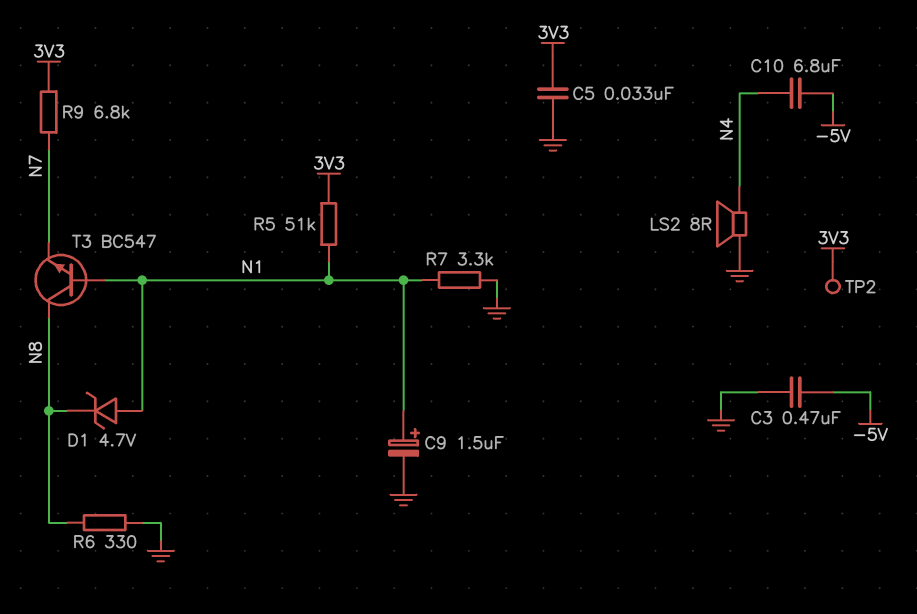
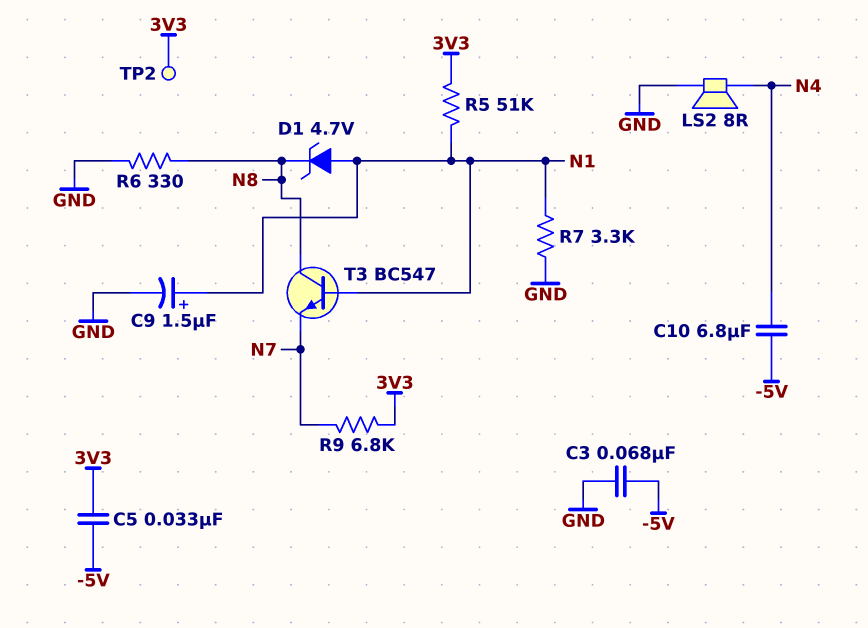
C3: 470nF (-5V, GND) -> 68nF (-5V, GND)
C5: 33nF (3V3, GND) -> 33nF (-5V, 3V3)

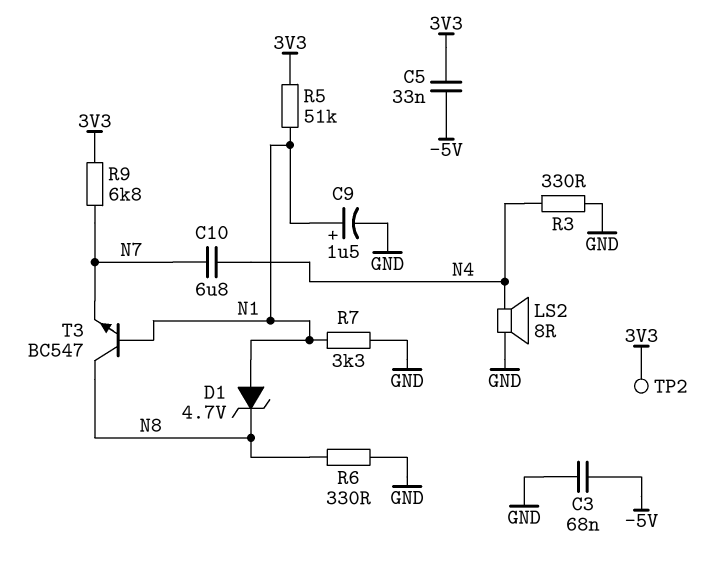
C10: 6.8uF (-5V, N4) -> 6.8uF (N4, N7)
R3: none -> 330 (GND, N4)

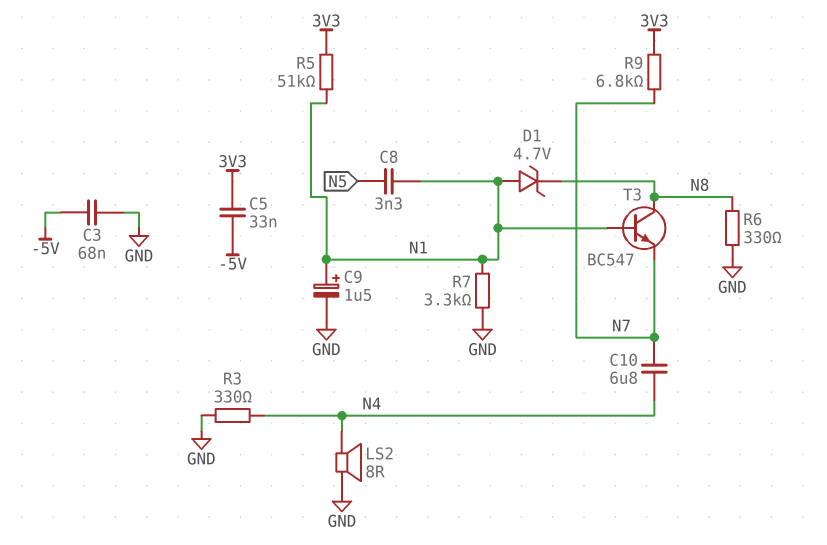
C8: none -> 3.3nF (N1, N5)
TP2: test point (3V3) -> none

